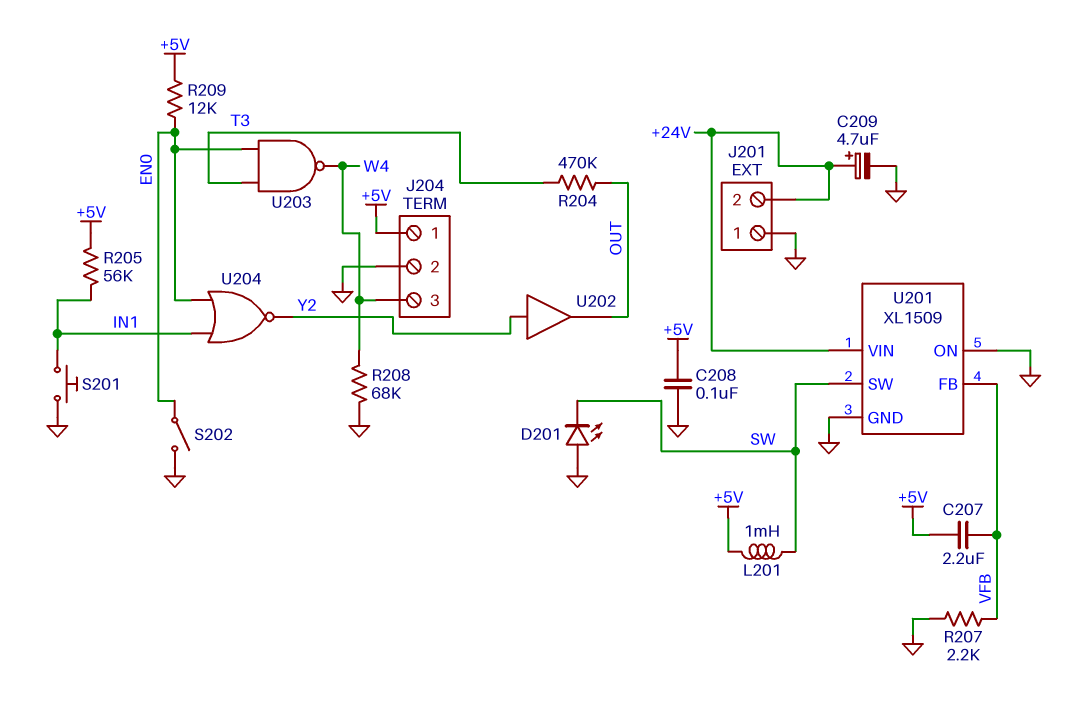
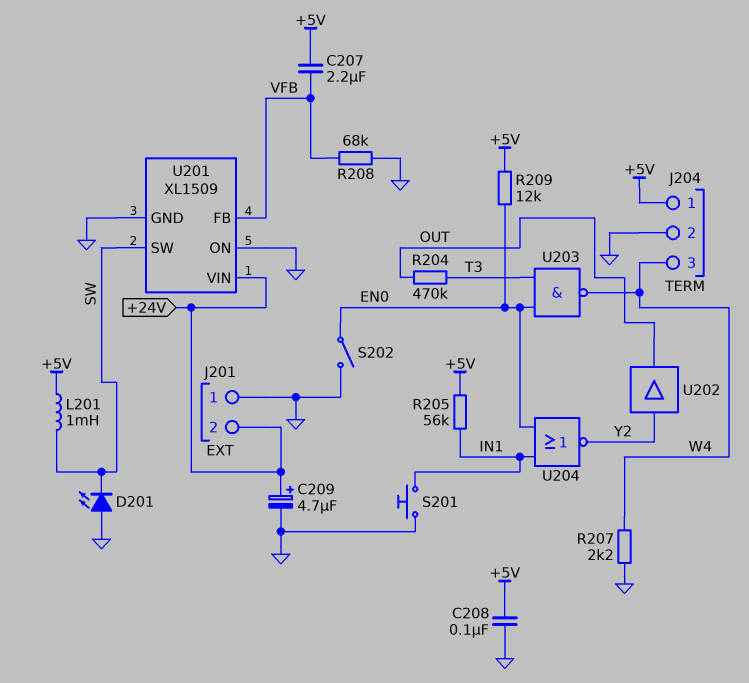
R207: 2.2k (GND, VFB) -> 2.2k (GND, W4)
R208: 68k (GND, W4) -> 68k (GND, VFB)

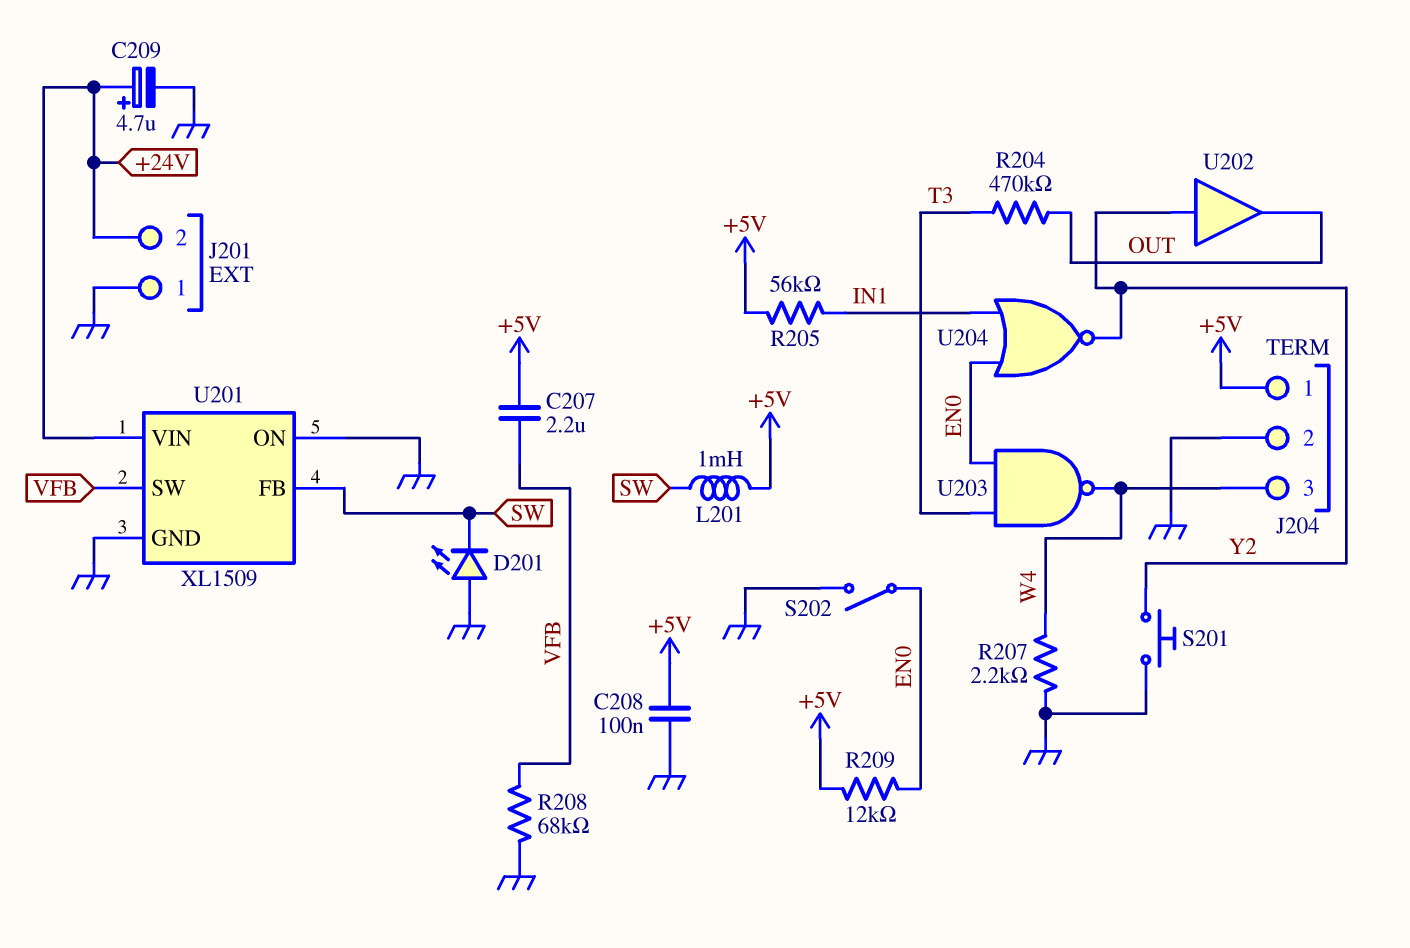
S201: button (GND, IN1) -> button (GND, Y2)
U201 pin FB: VFB -> SW
U201 pin SW: SW -> VFB

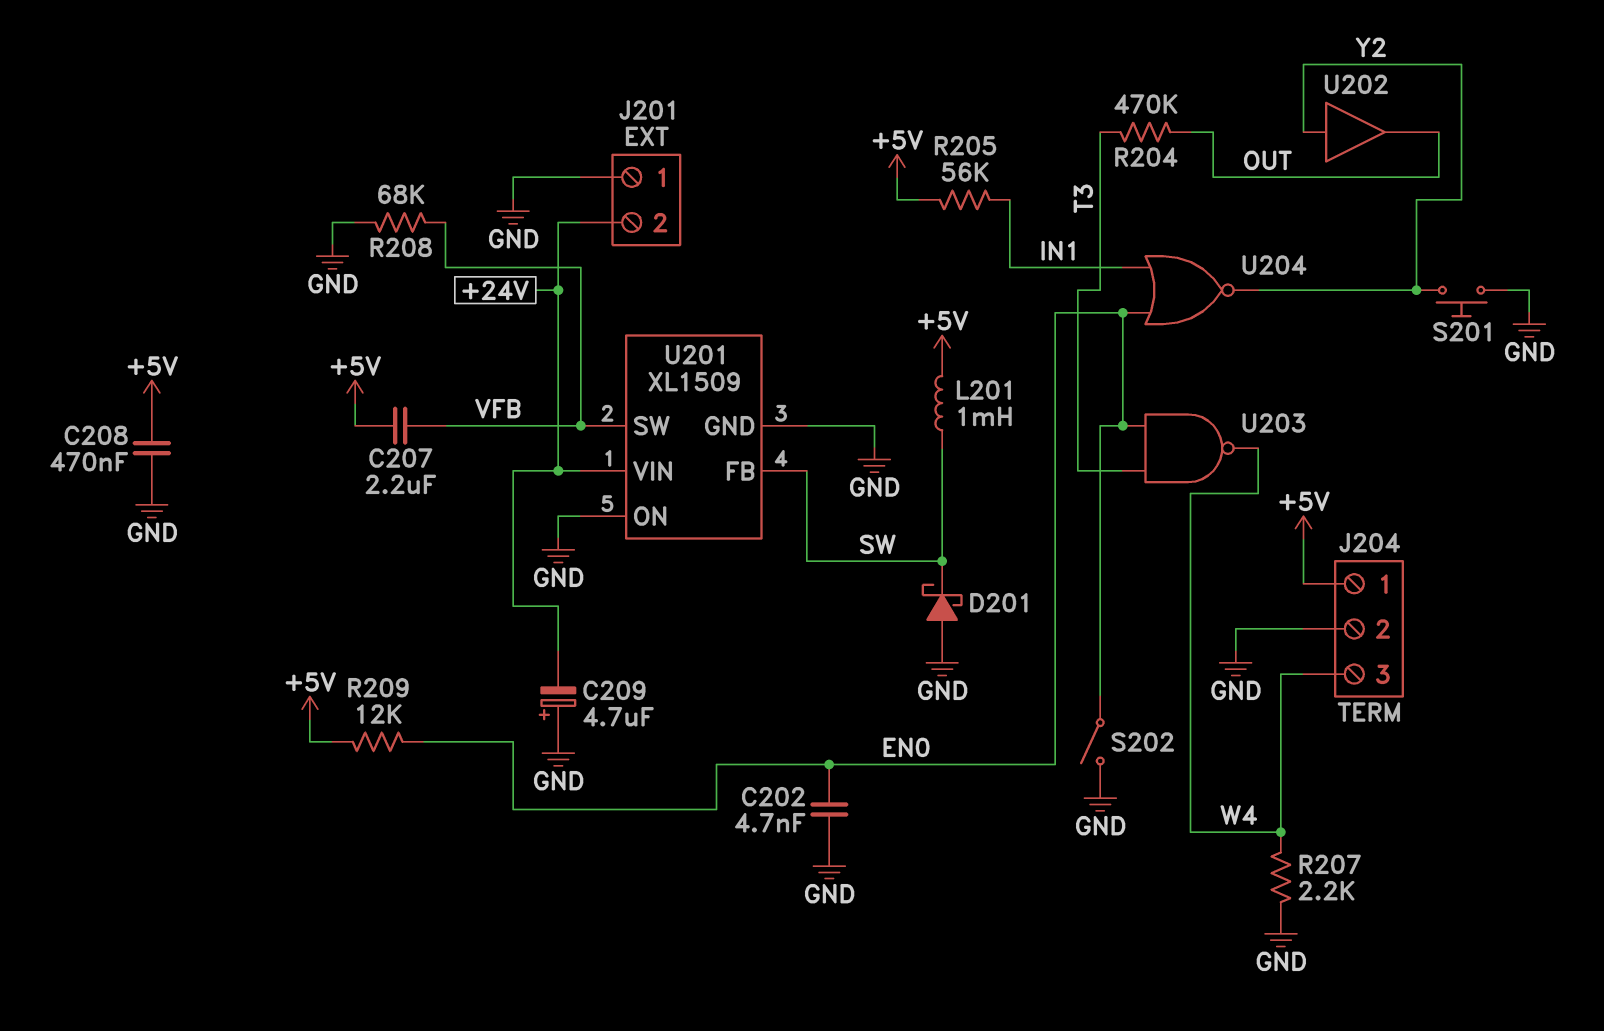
C202: none -> 4.7nF (EN0, GND)
C208: 100nF (+5V, GND) -> 470nF (+5V, GND)
C209: 4.7uF (plus +24V, minus GND) -> 4.7uF (plus GND, minus +24V)
D201: LED (A GND, K SW) -> schottky (A GND, K SW)

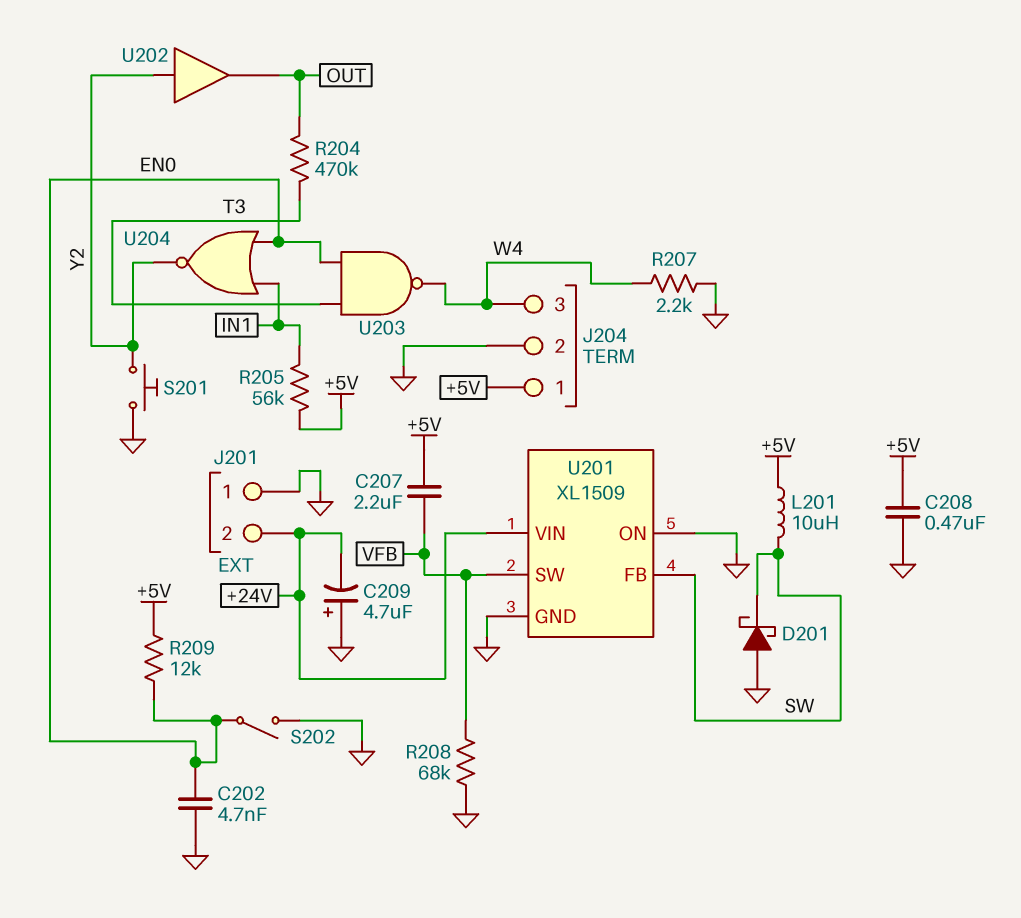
L201: 1mH (+5V, SW) -> 10uH (+5V, SW)

